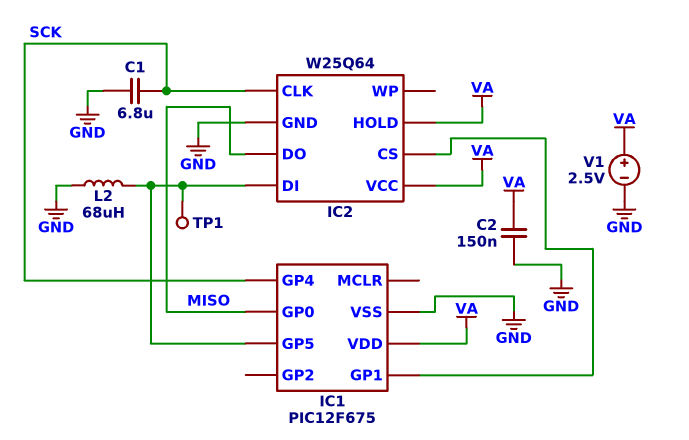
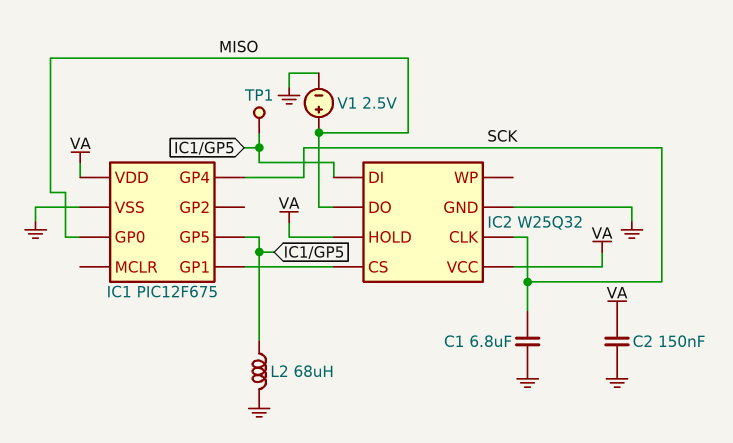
IC2: W25Q64 -> W25Q32
V1: 2.5V (plus VA, minus GND) -> 2.5V (plus MISO, minus GND)

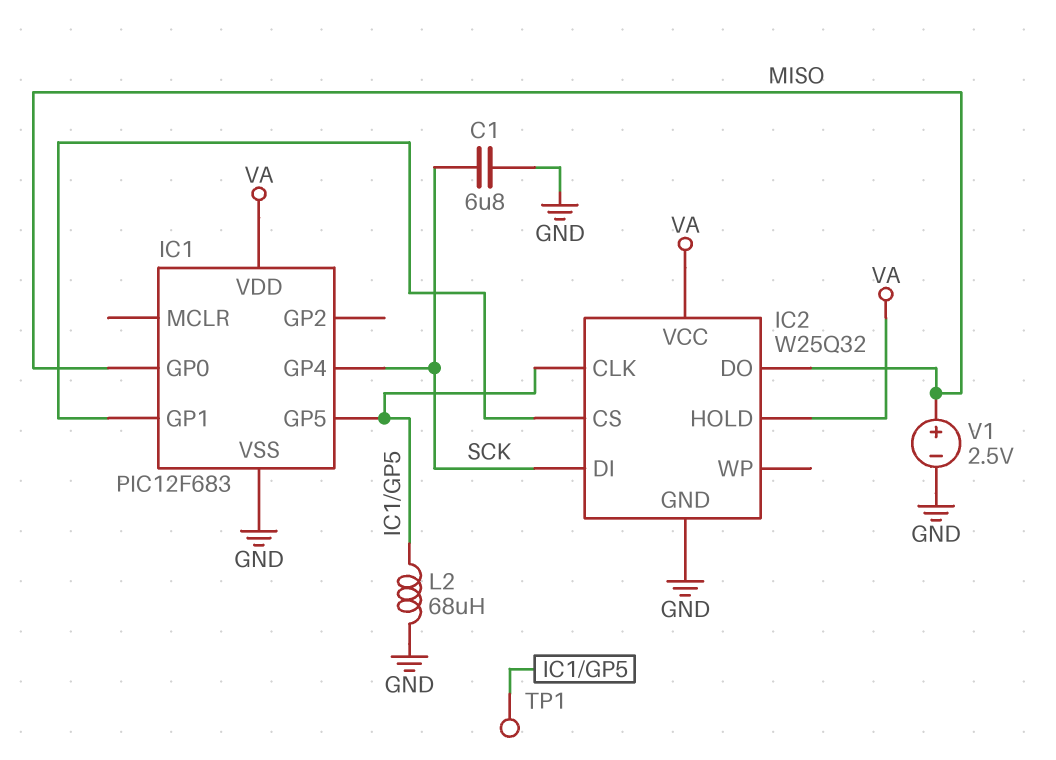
C2: 150nF (GND, VA) -> none
IC1: PIC12F675 -> PIC12F683
IC2 pin CLK: SCK -> IC1/GP5
IC2 pin DI: IC1/GP5 -> SCK

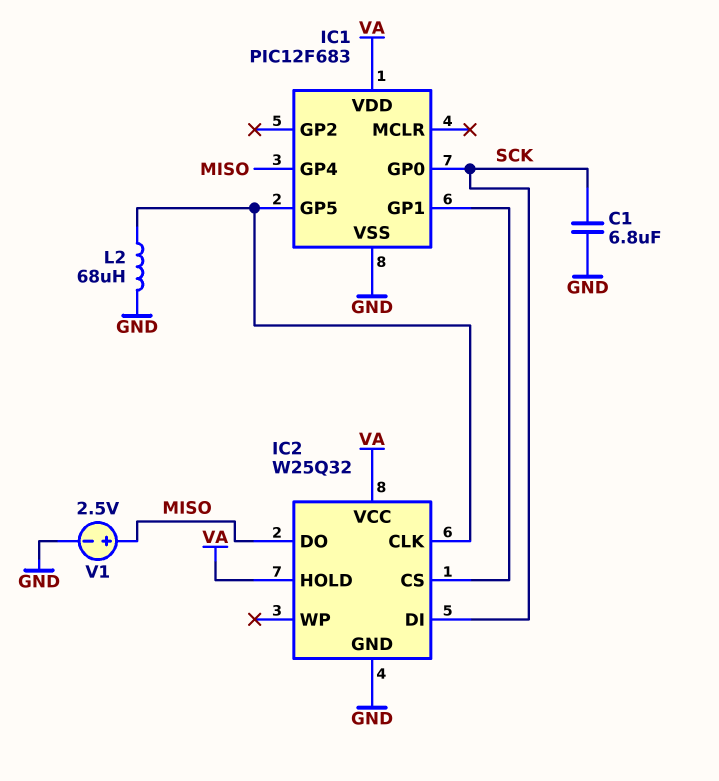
IC1 pin GP0: MISO -> SCK
IC1 pin GP4: SCK -> MISO
TP1: test point (IC1/GP5) -> none

